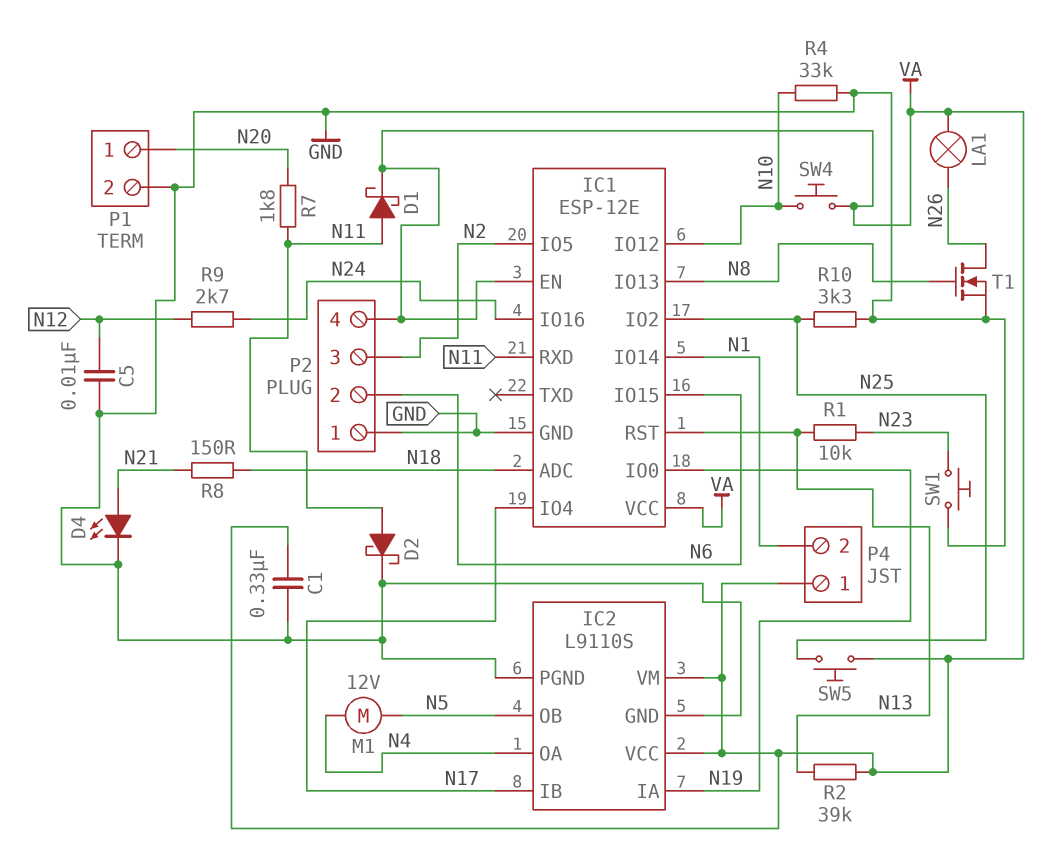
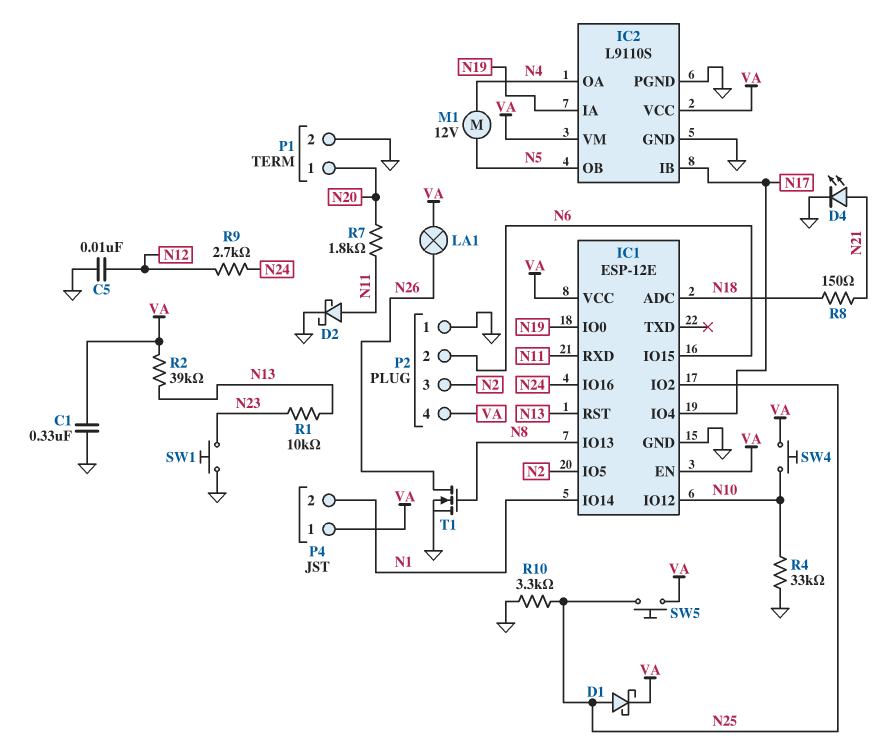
D1: schottky (A N11, K VA) -> schottky (A N25, K VA)

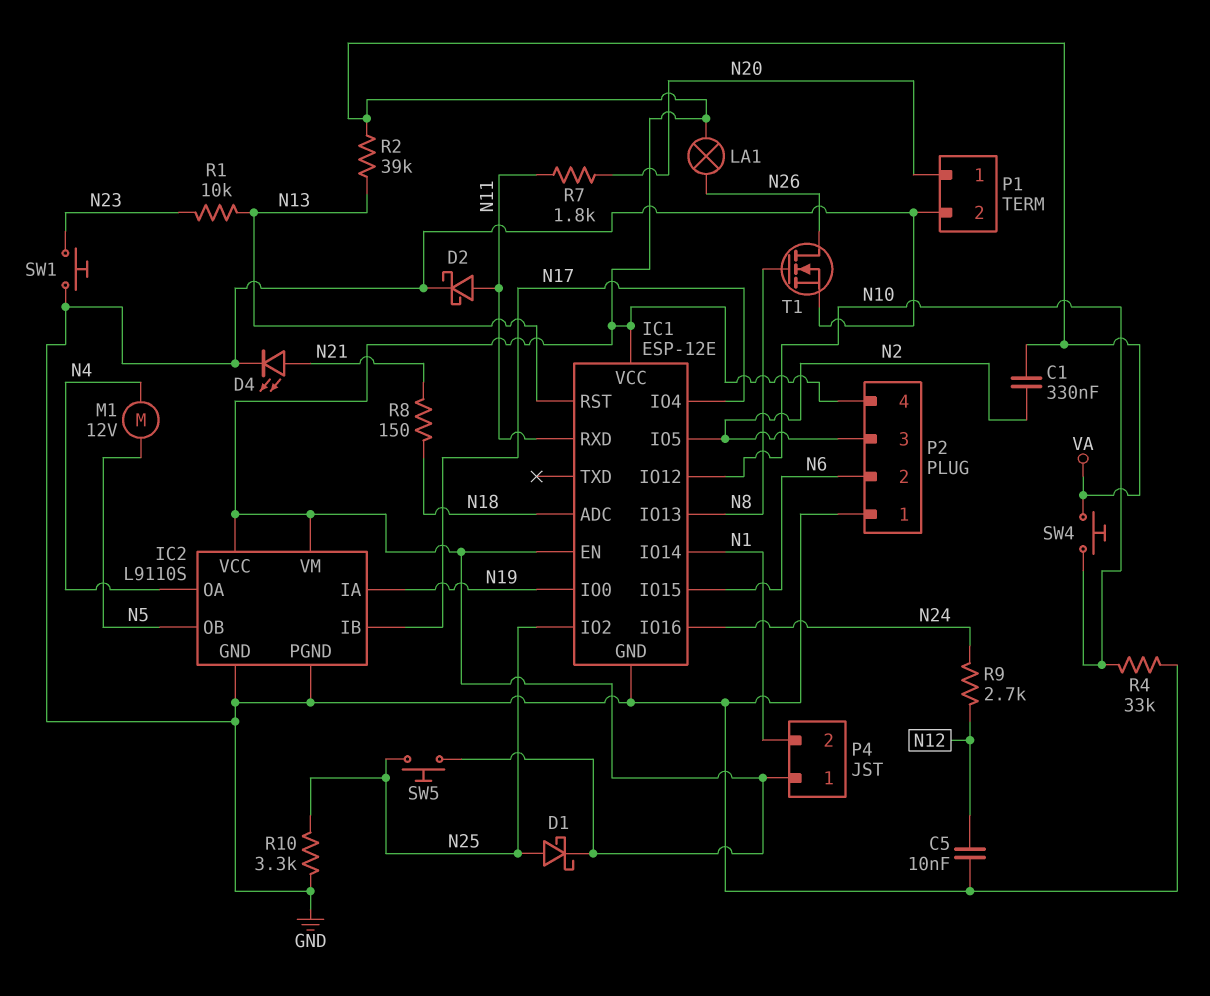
C1: 330nF (GND, VA) -> 330nF (N2, VA)

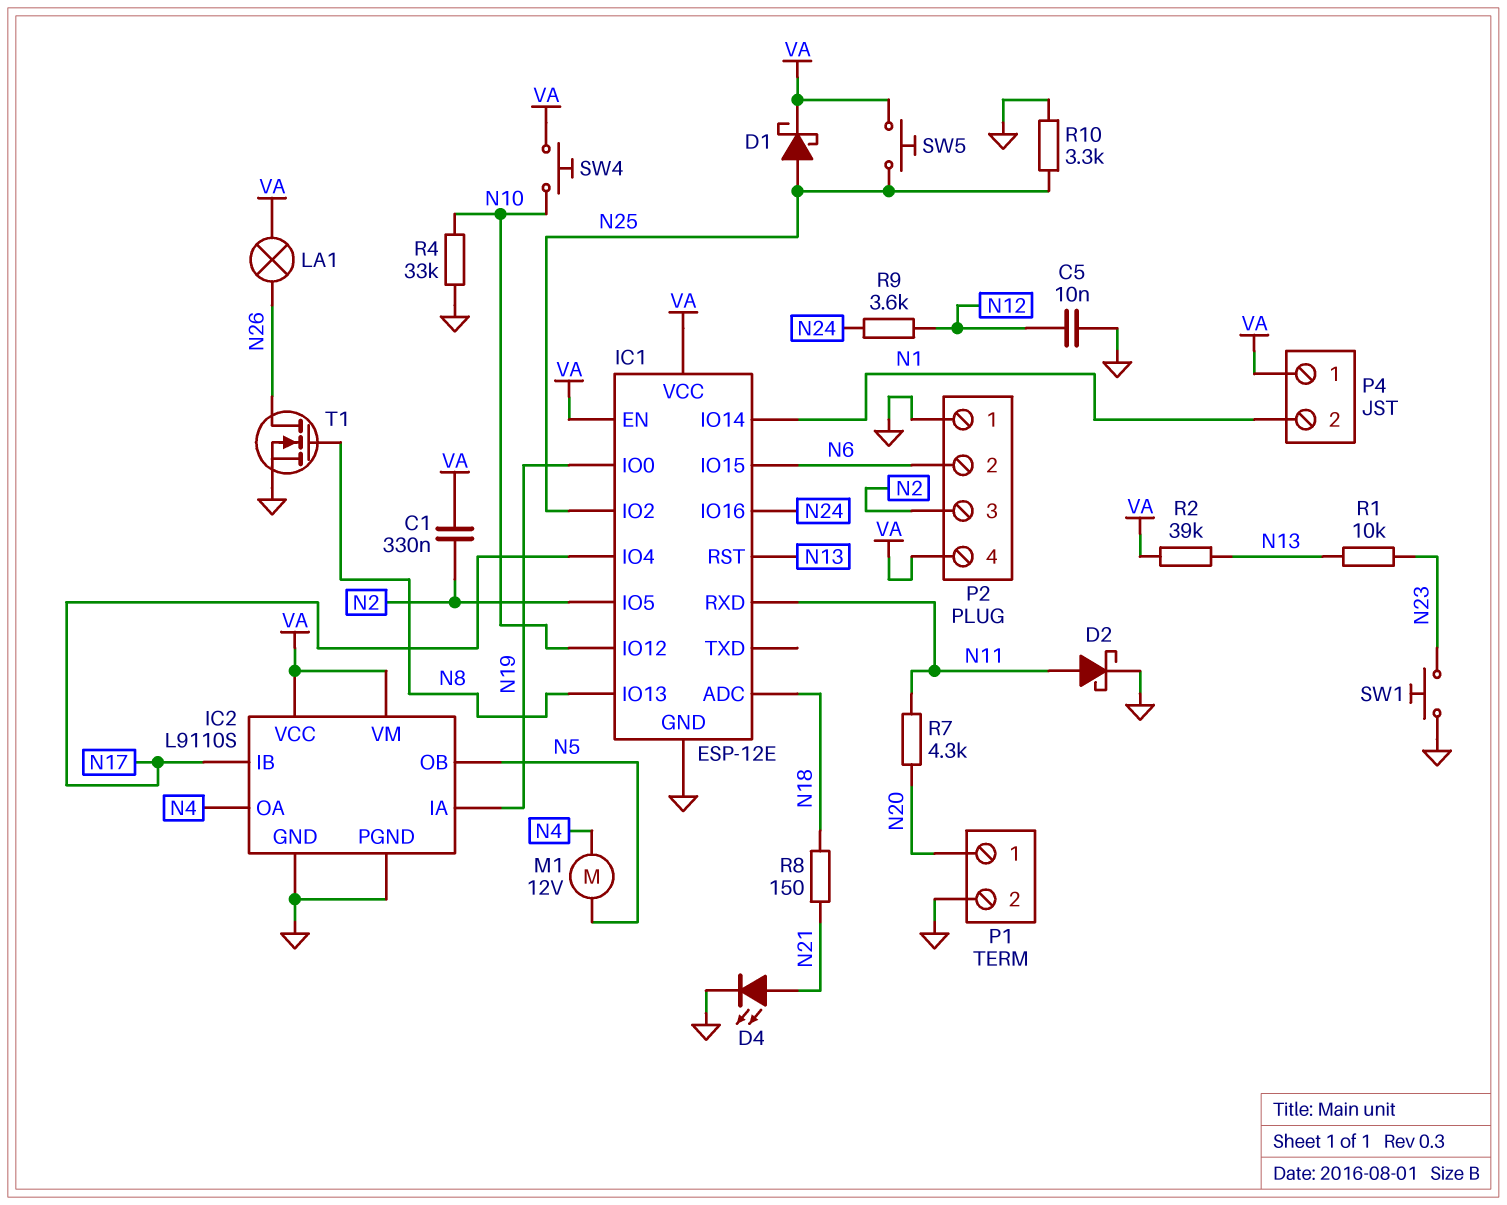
R7: 1.8k (N11, N20) -> 4.3k (N11, N20)
R9: 2.7k (N12, N24) -> 3.6k (N12, N24)

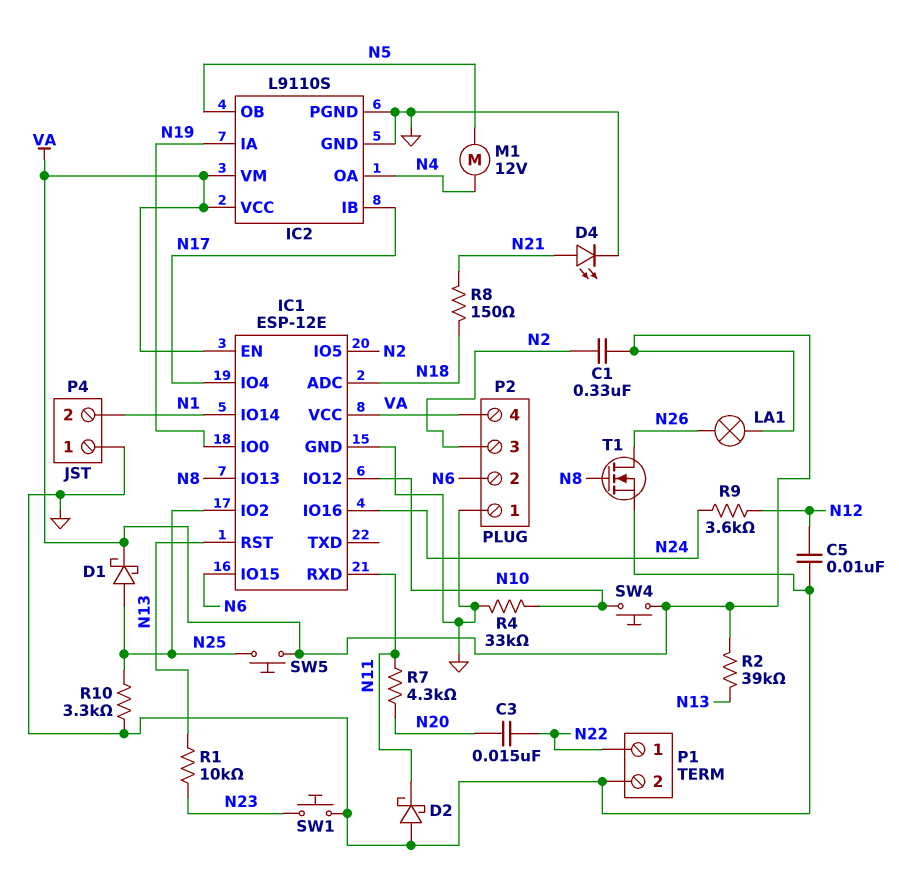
C3: none -> 15nF (N20, N22)
D2: schottky (A N11, K GND) -> schottky (A GND, K N11)
P1 pin 1: N20 -> N22
P4 pin 1: VA -> GND

